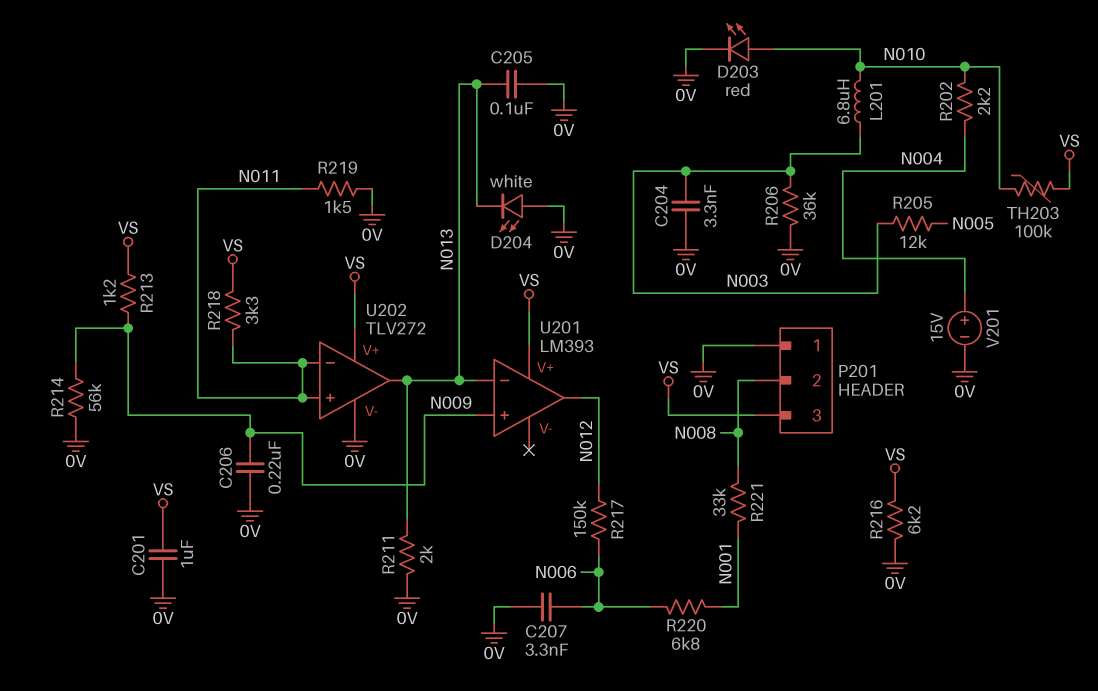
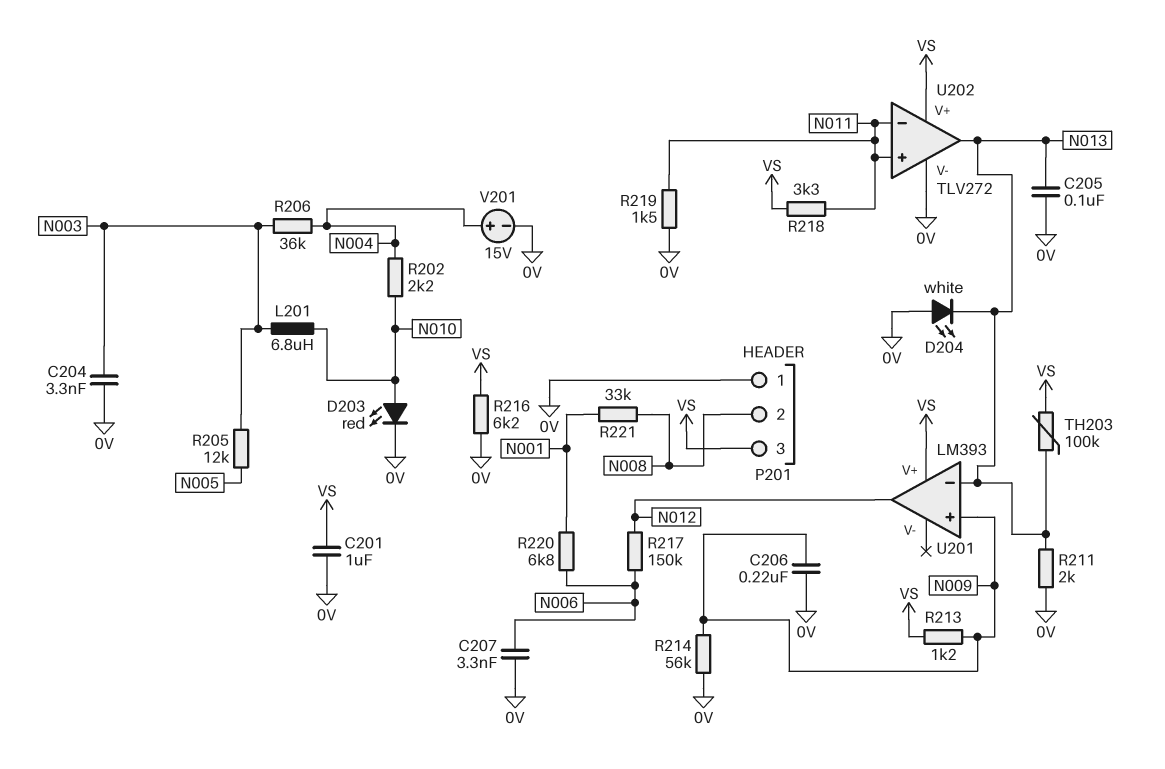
R206: 36k (0V, N003) -> 36k (N003, N004)
TH203: 100k (N010, VS) -> 100k (N013, VS)

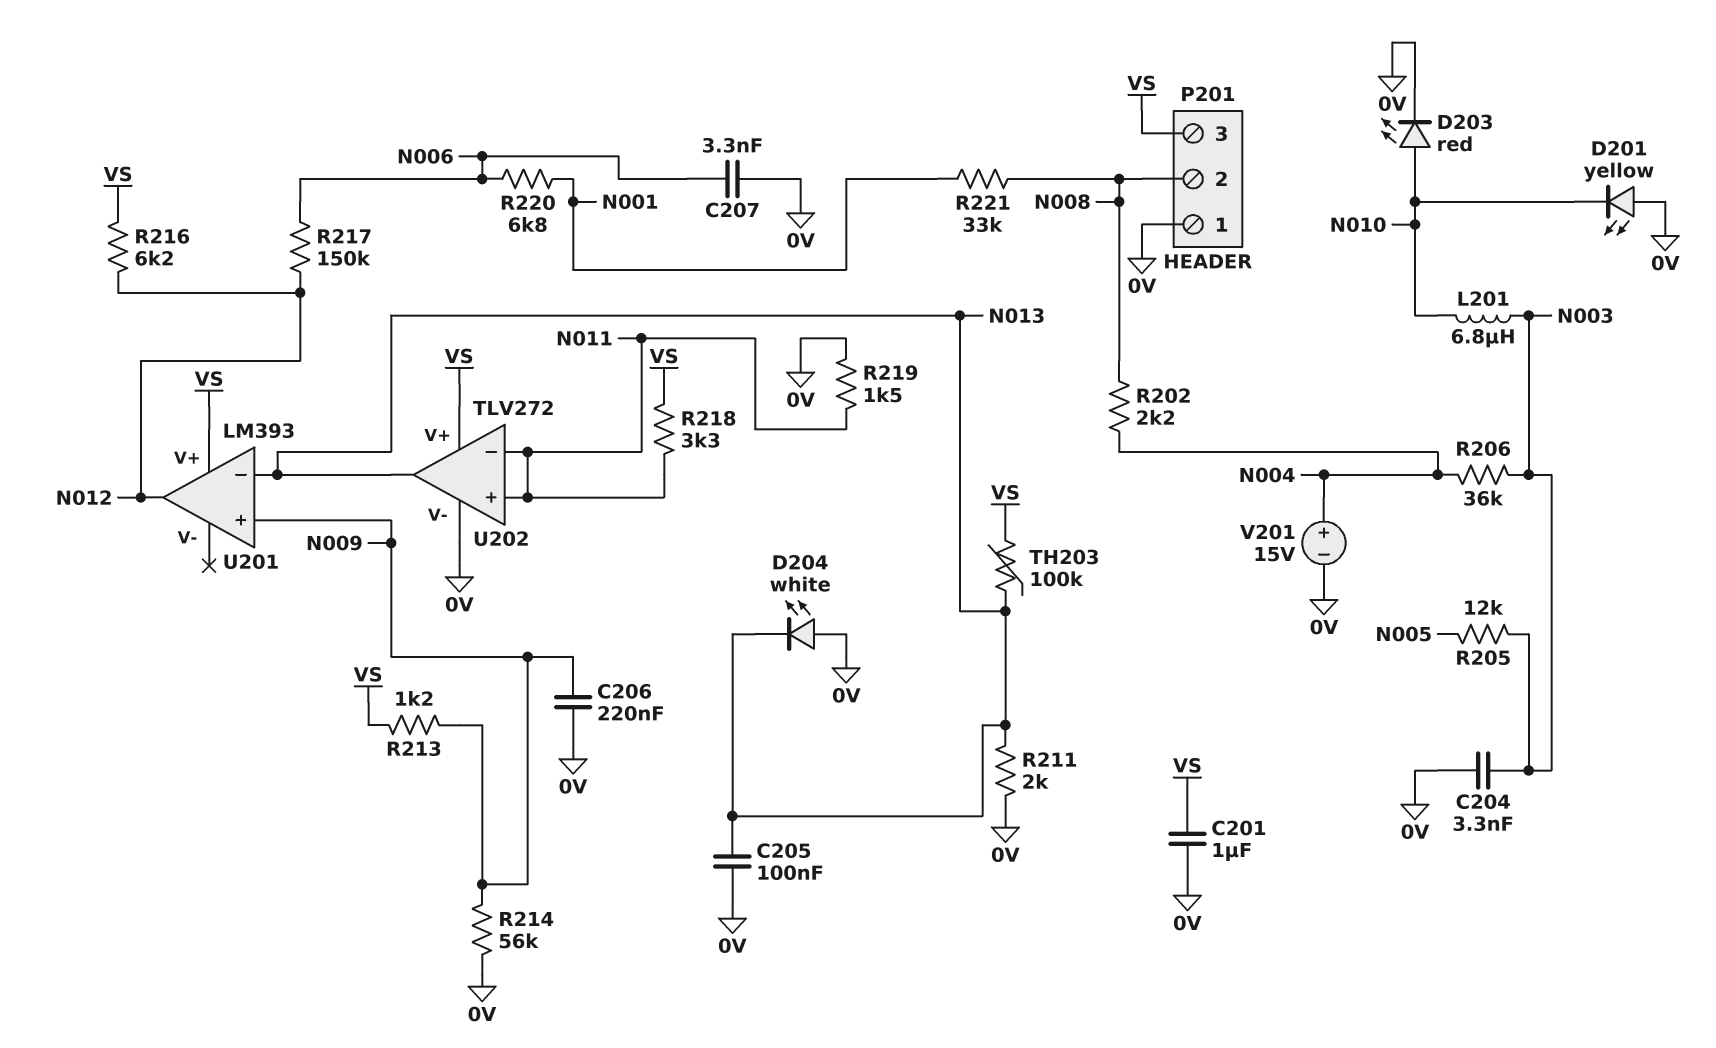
D201: none -> LED yellow (A 0V, K N010)
R202: 2.2k (N004, N010) -> 2.2k (N004, N008)
R216: 6.2k (0V, VS) -> 6.2k (N012, VS)

